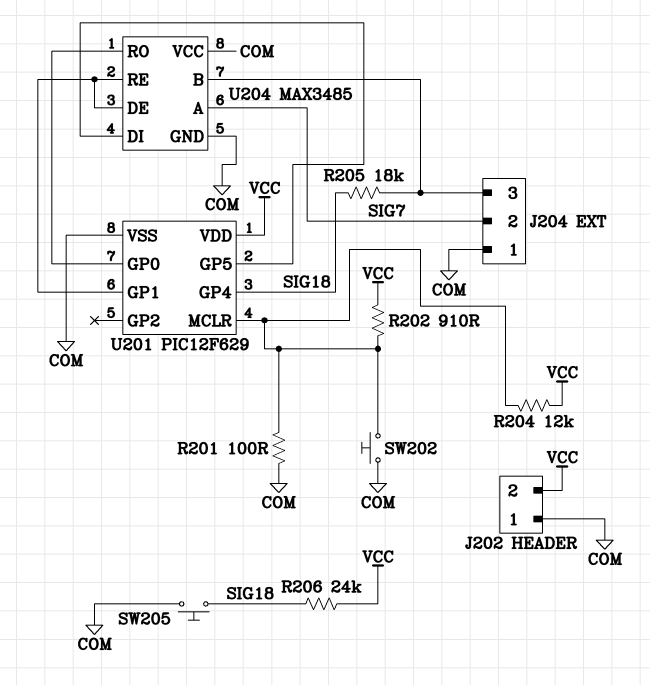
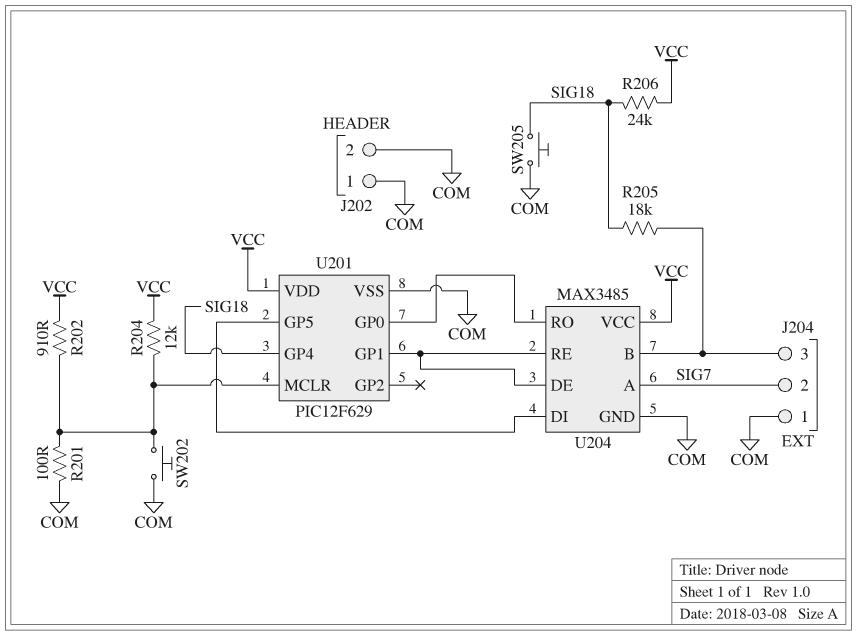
J202 pin 2: VCC -> COM
U204 pin VCC: COM -> VCC

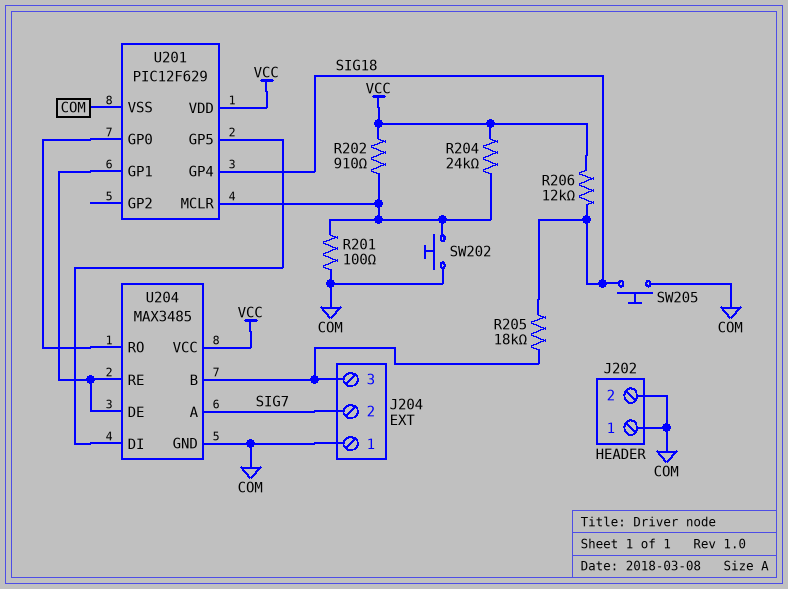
R204: 12k (U201/MCLR, VCC) -> 24k (U201/MCLR, VCC)
R206: 24k (SIG18, VCC) -> 12k (SIG18, VCC)

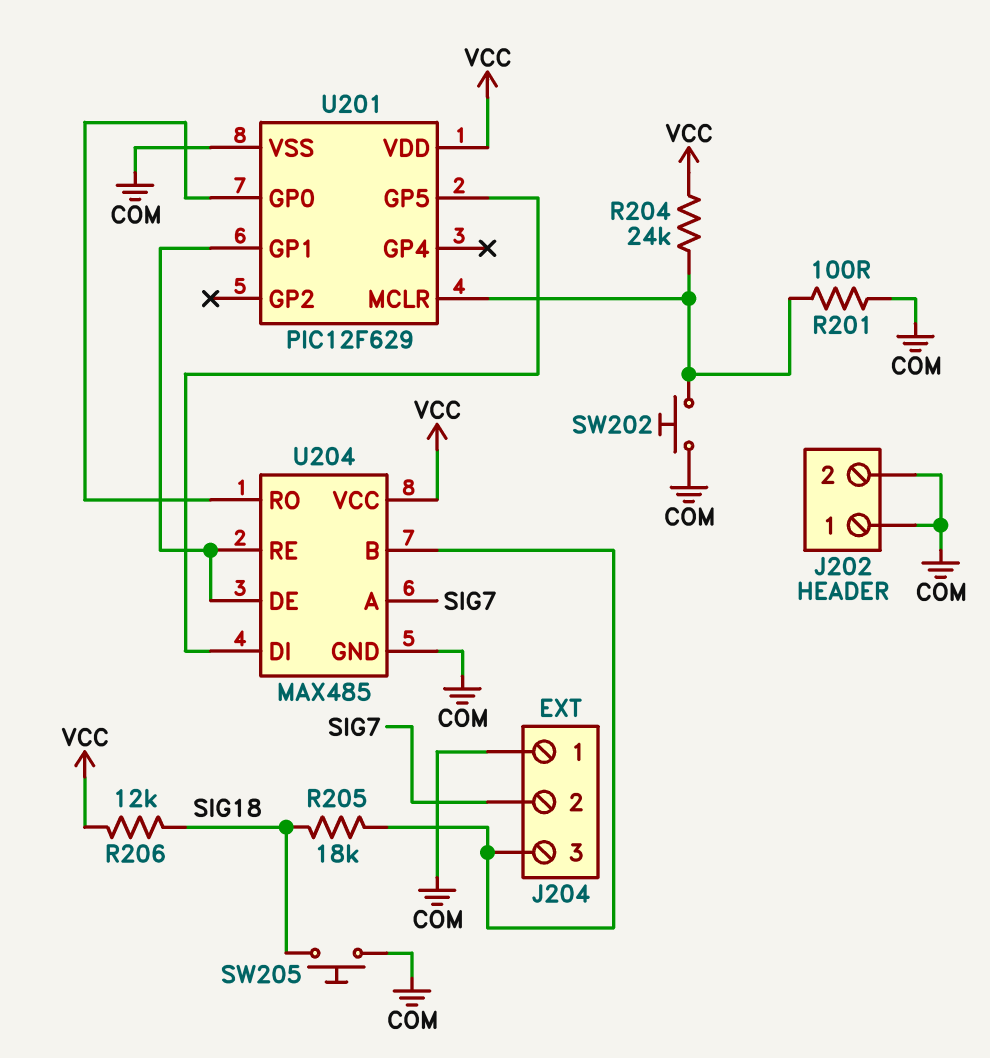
R202: 910 (U201/MCLR, VCC) -> none
U201 pin GP4: SIG18 -> none
U204: MAX3485 -> MAX485

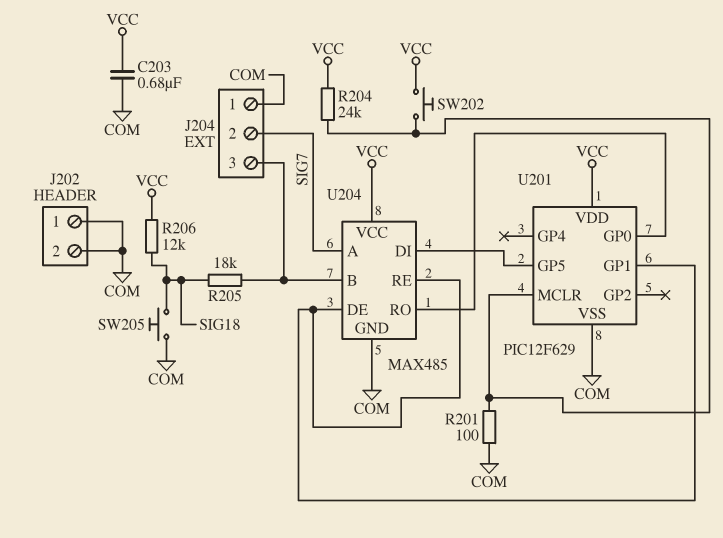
C203: none -> 680nF (COM, VCC)
SW202: button (COM, U201/MCLR) -> button (U201/MCLR, VCC)

